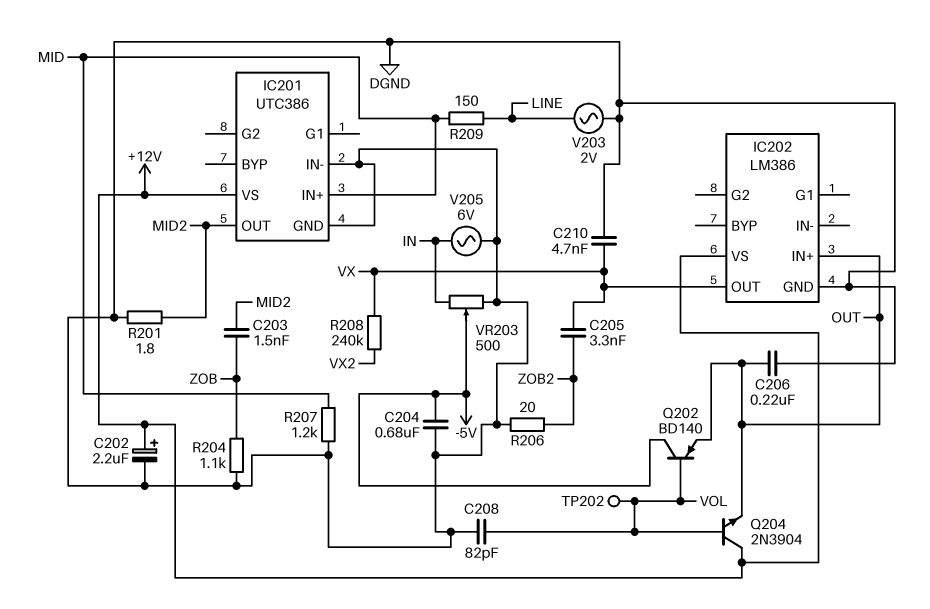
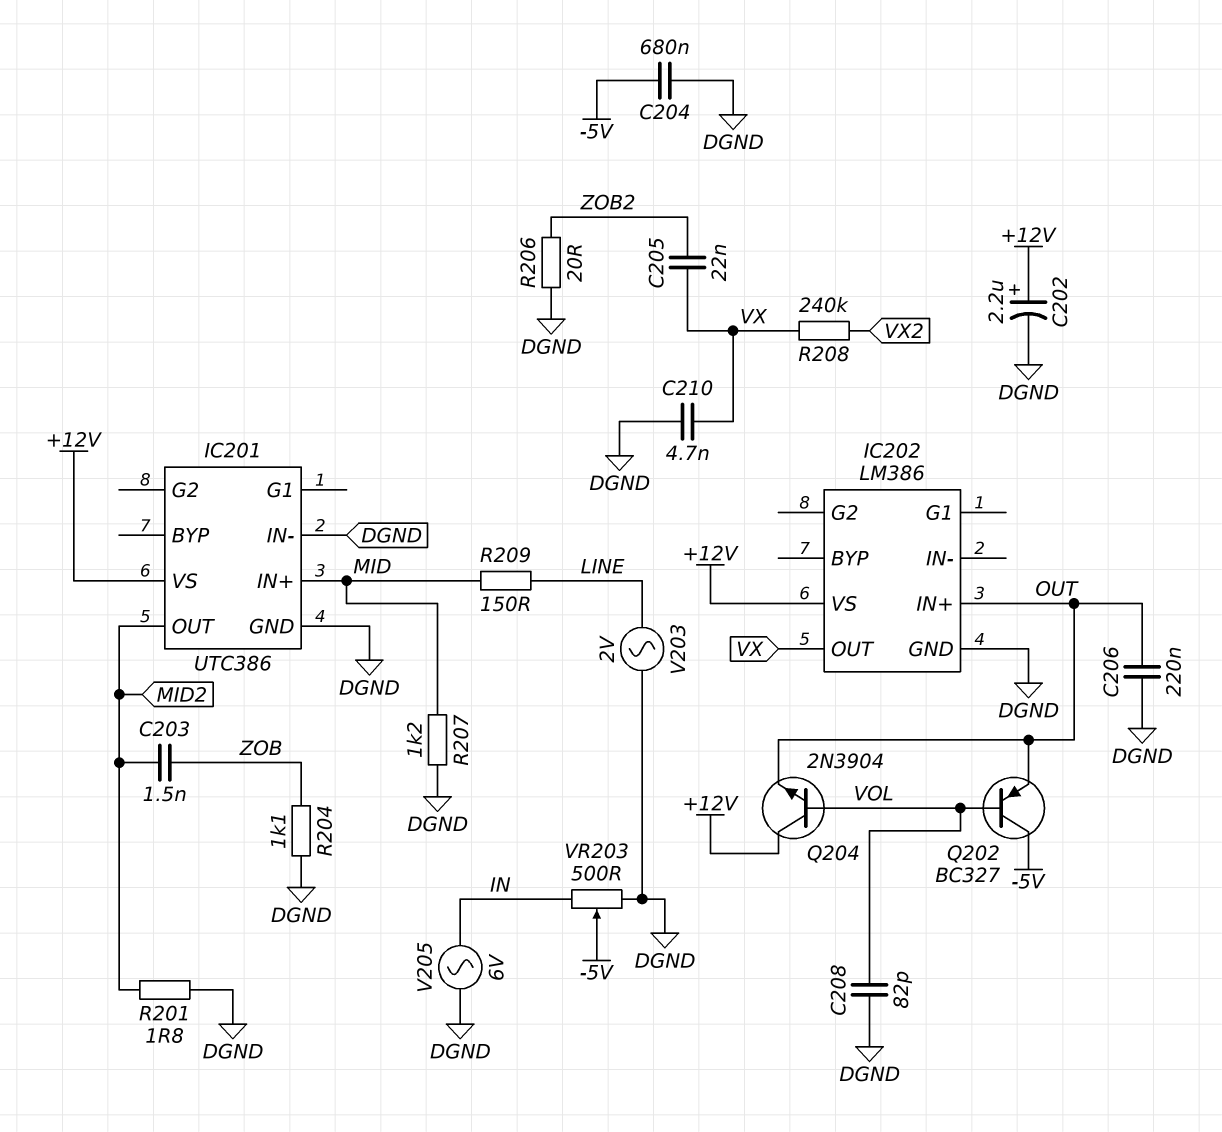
C205: 3.3nF (VX, ZOB2) -> 22nF (VX, ZOB2)
Q202: PNP BD140 (B VOL, C -5V, E OUT) -> PNP BC327 (B VOL, C -5V, E OUT)
TP202: test point (VOL) -> none

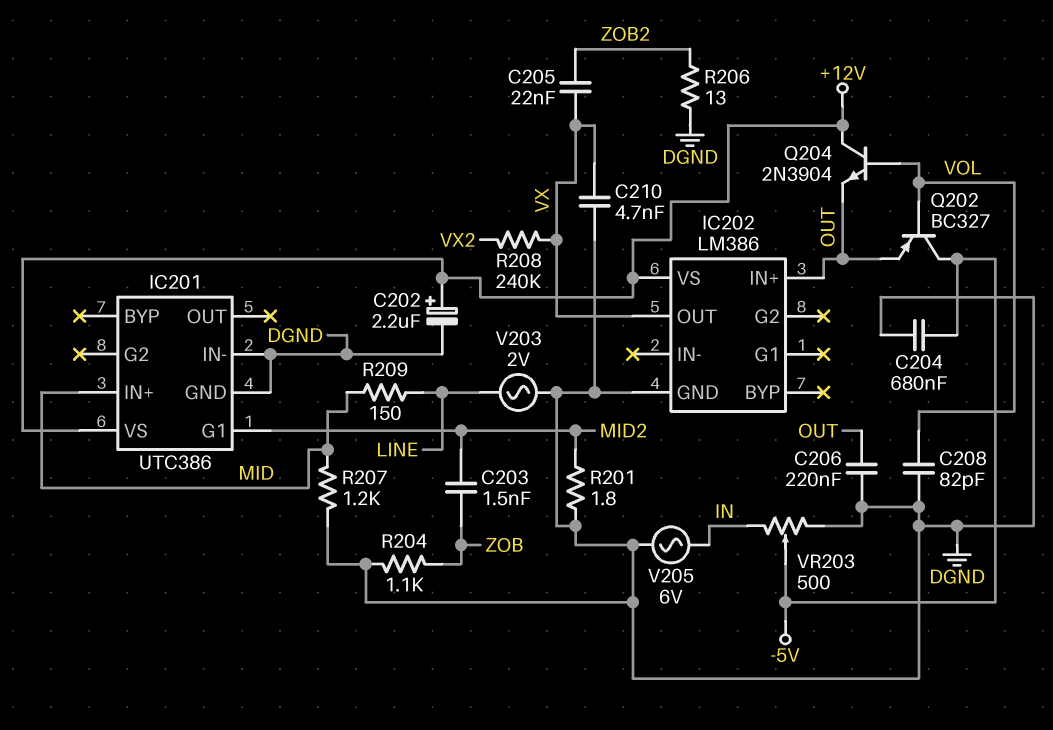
IC201 pin G1: none -> MID2
IC201 pin OUT: MID2 -> none
R206: 20 (DGND, ZOB2) -> 13 (DGND, ZOB2)

